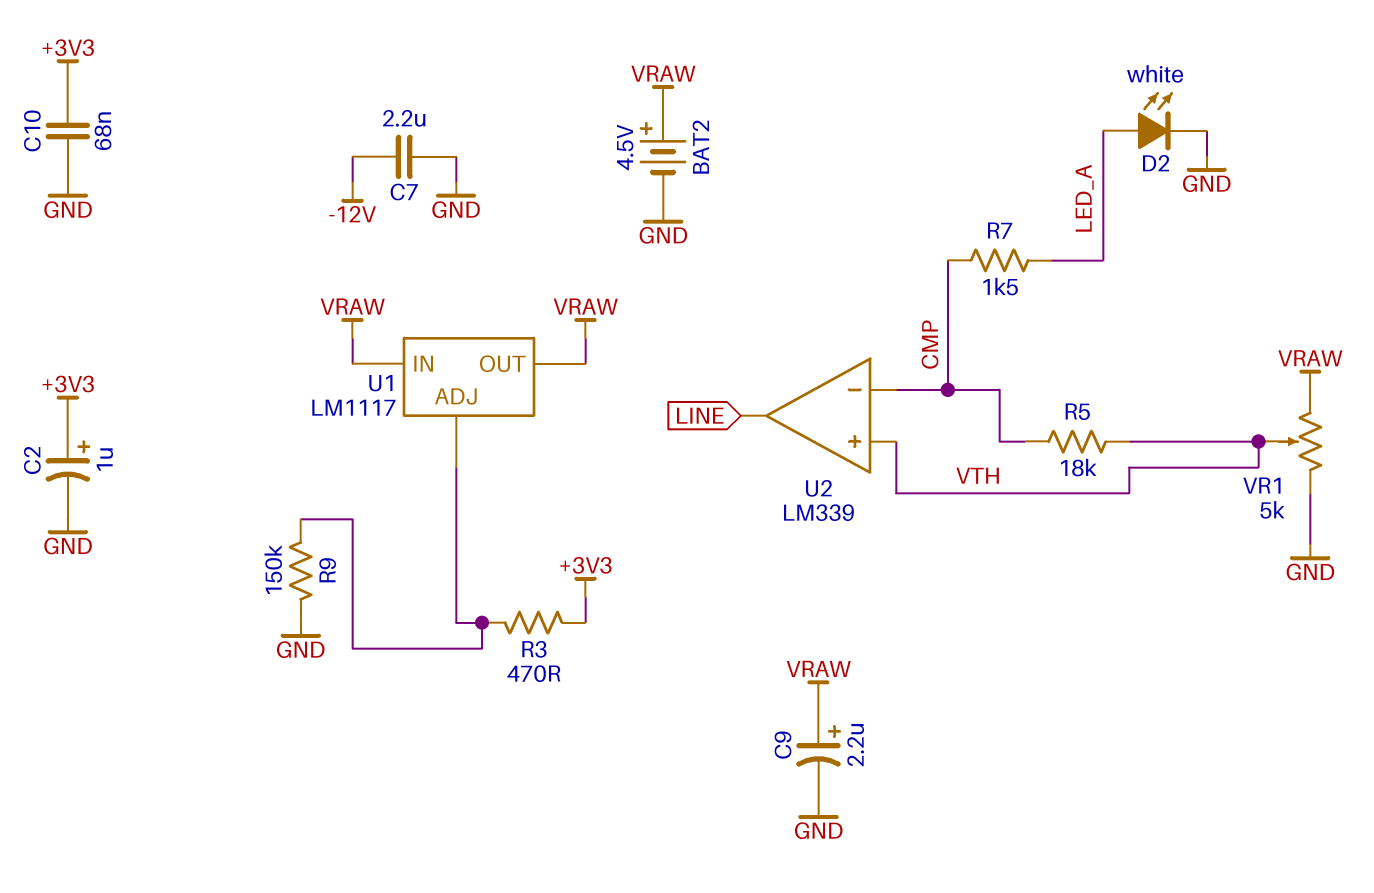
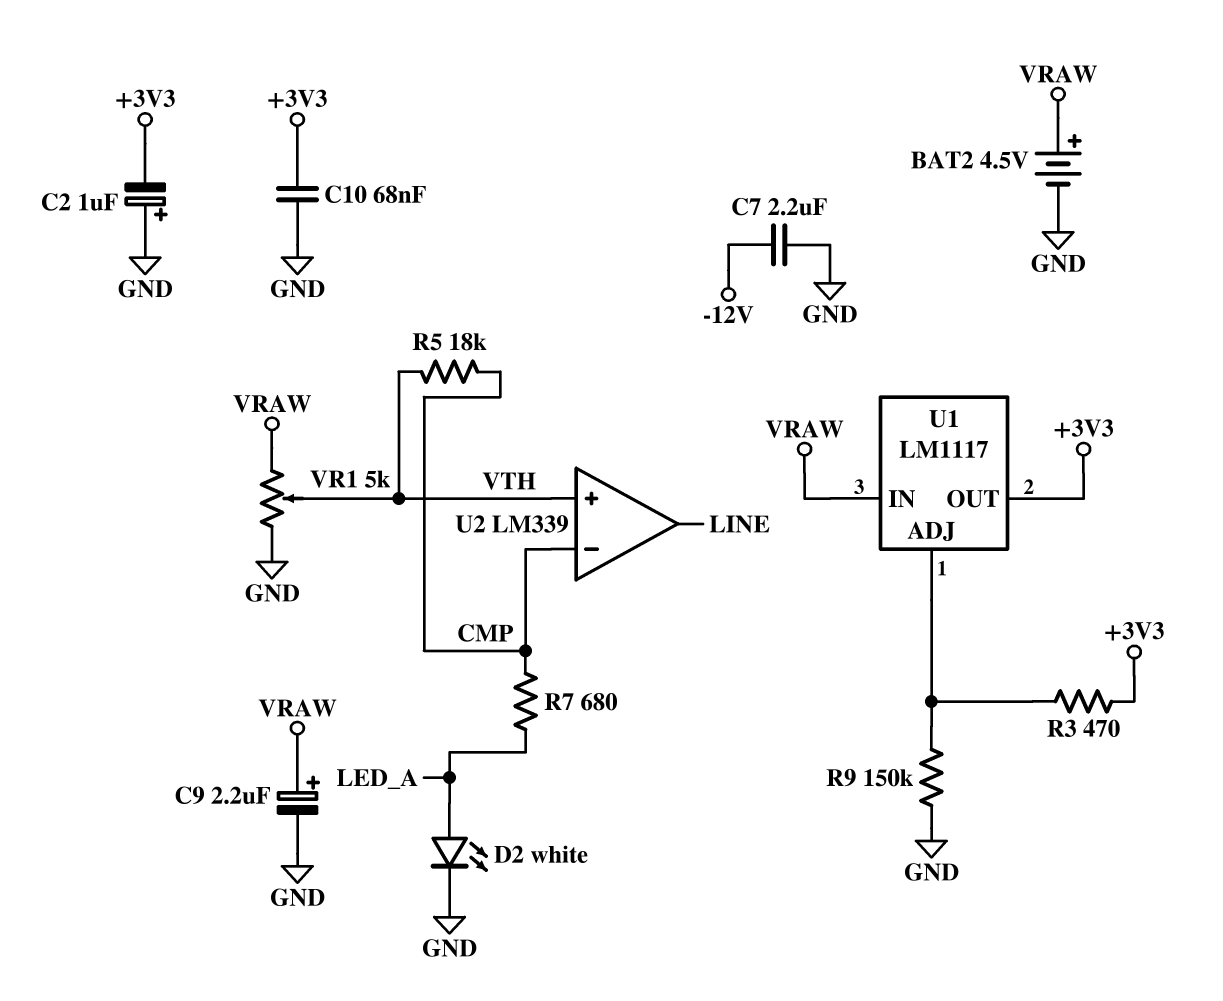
C2: 1uF (plus +3V3, minus GND) -> 1uF (plus GND, minus +3V3)
R7: 1.5k (CMP, LED_A) -> 680 (CMP, LED_A)
U1 pin OUT: VRAW -> +3V3

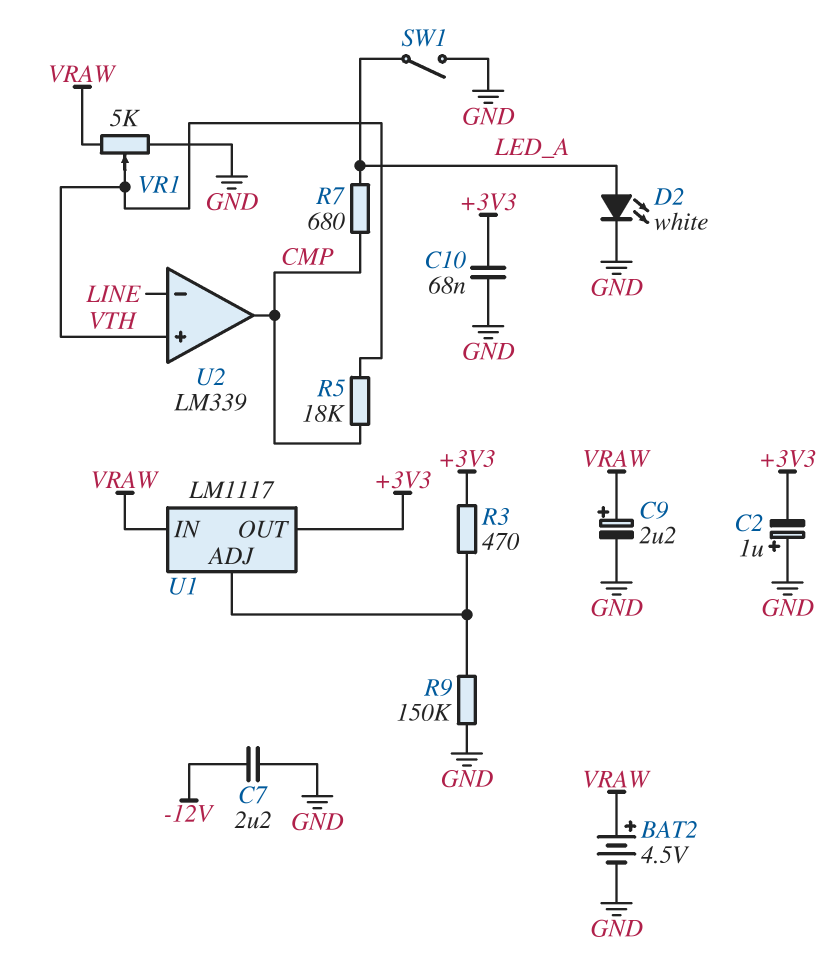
SW1: none -> switch (GND, LED_A)
U2 pin in-: CMP -> LINE
U2 pin out: LINE -> CMP

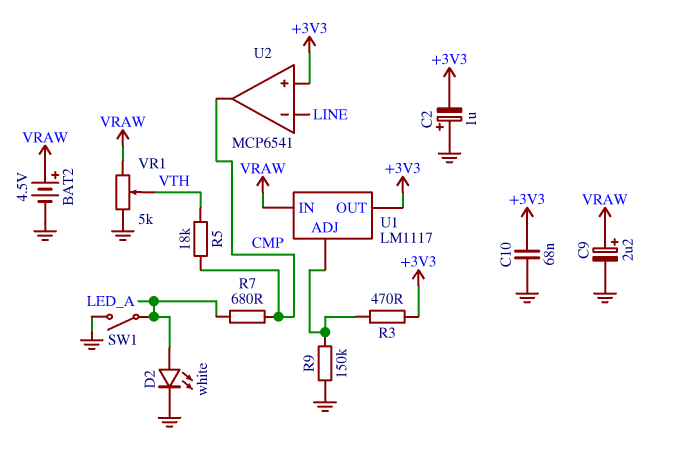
C7: 2.2uF (-12V, GND) -> none
U2: LM339 -> MCP6541
U2 pin in+: VTH -> +3V3

